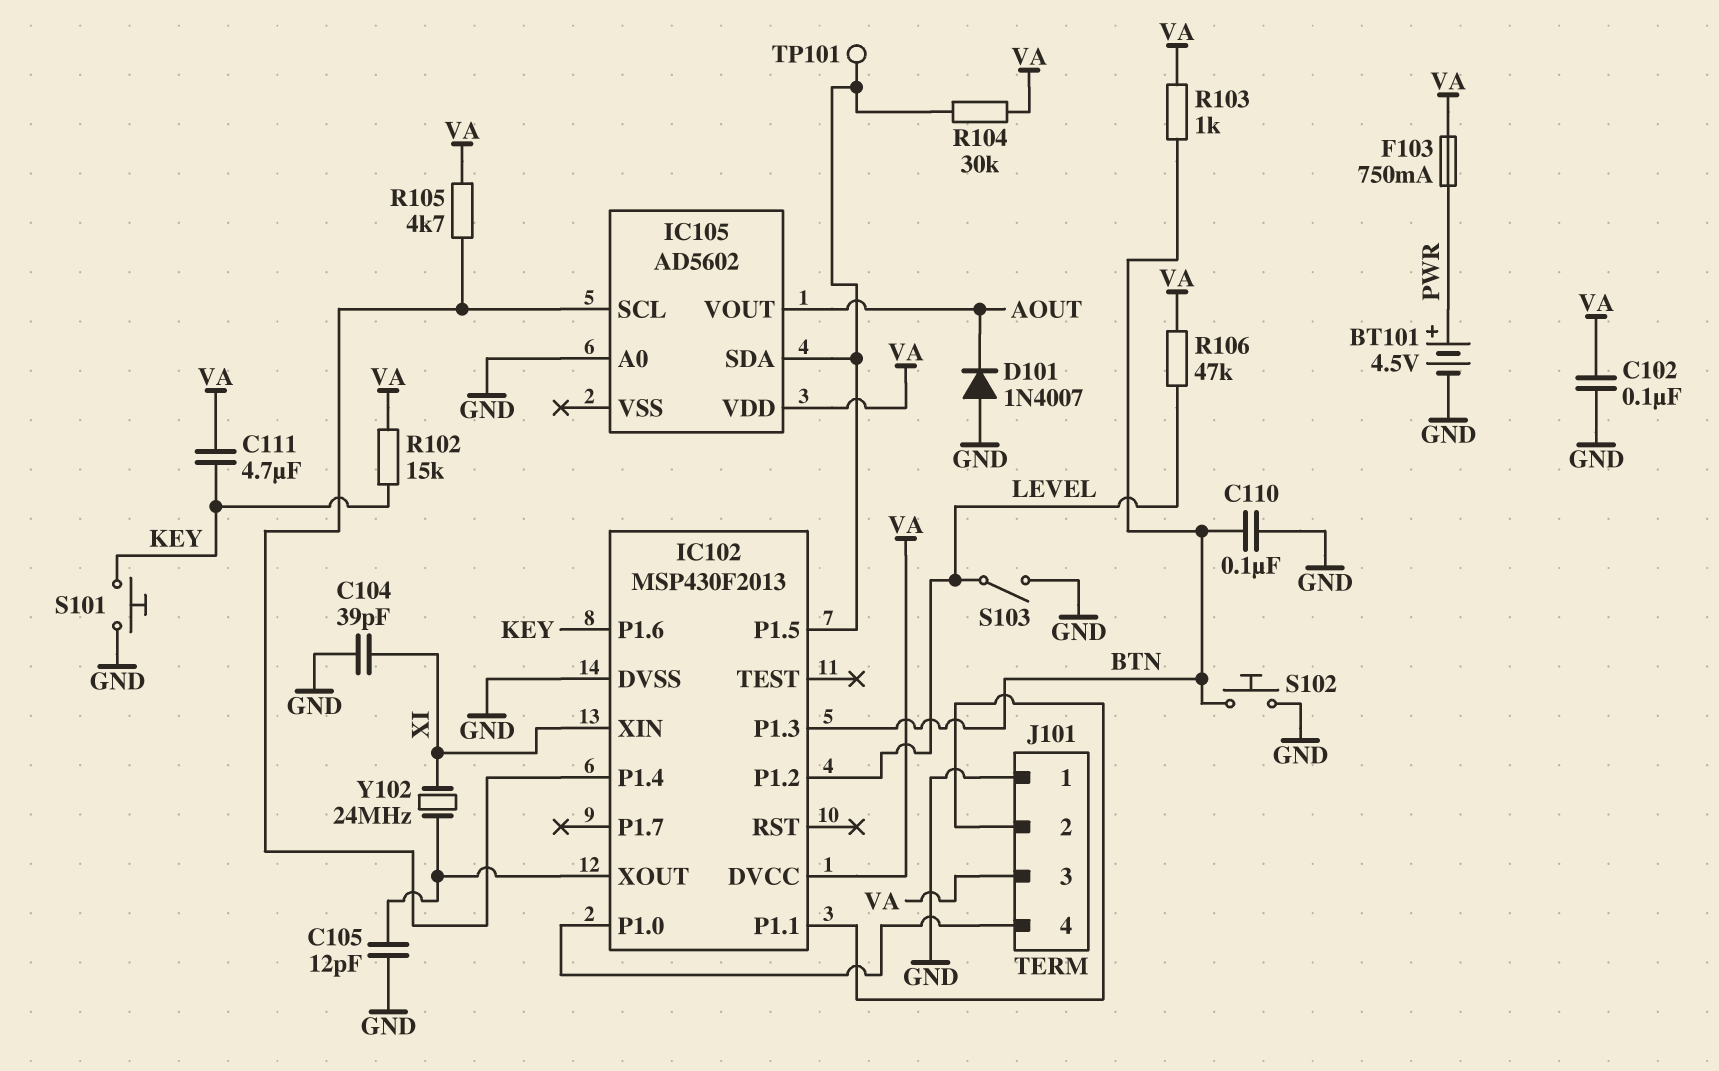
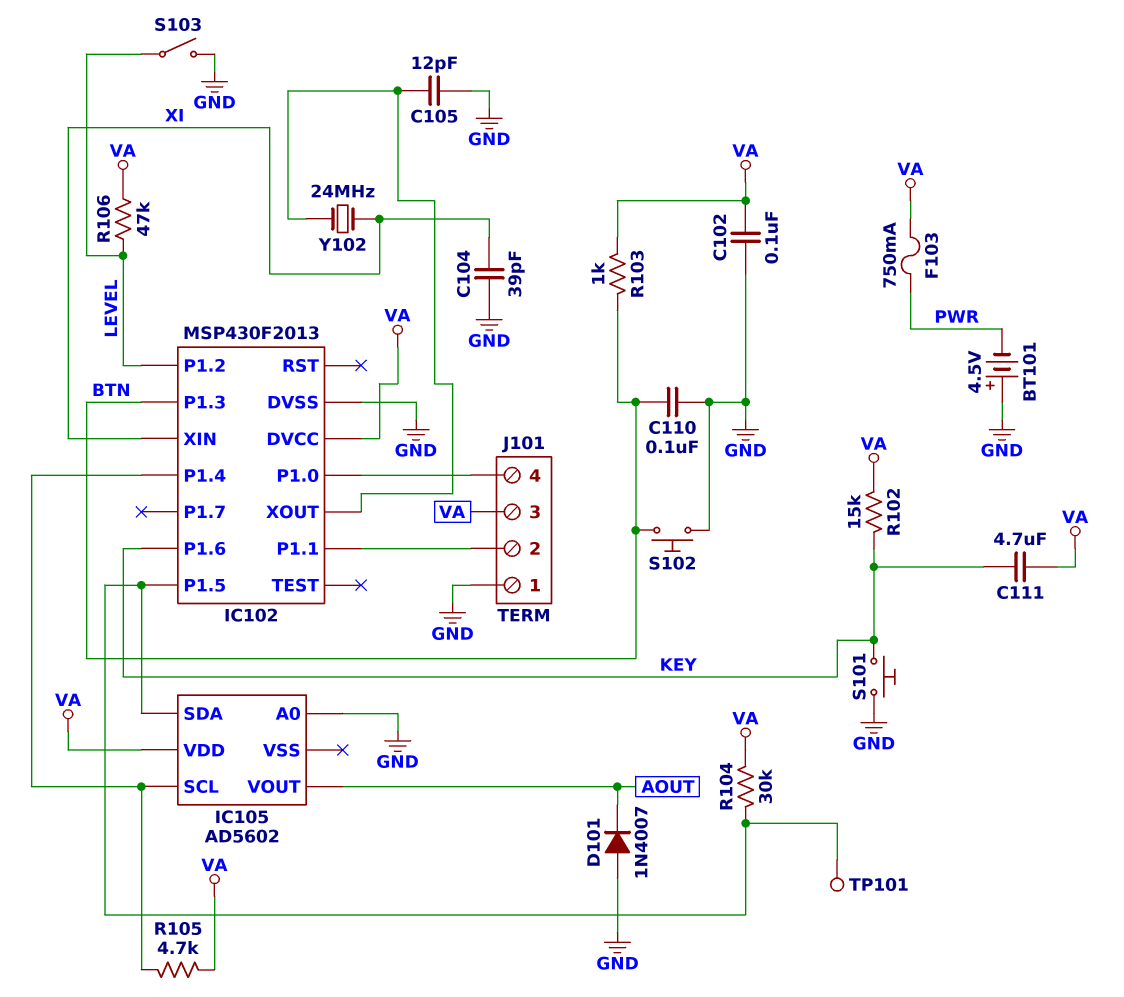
BT101: 4.5V (plus PWR, minus GND) -> 4.5V (plus GND, minus PWR)

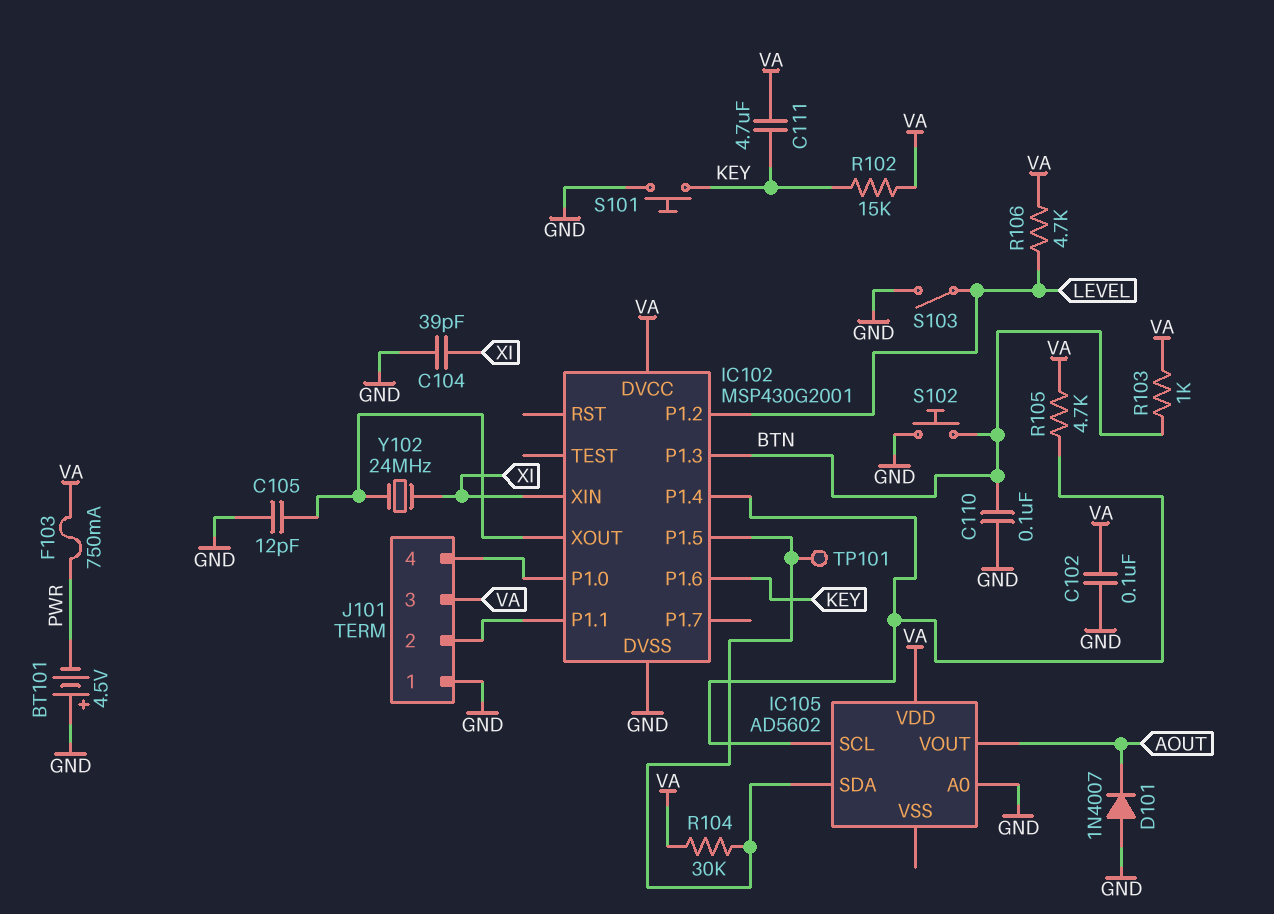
IC102: MSP430F2013 -> MSP430G2001
R106: 47k (LEVEL, VA) -> 4.7k (LEVEL, VA)

